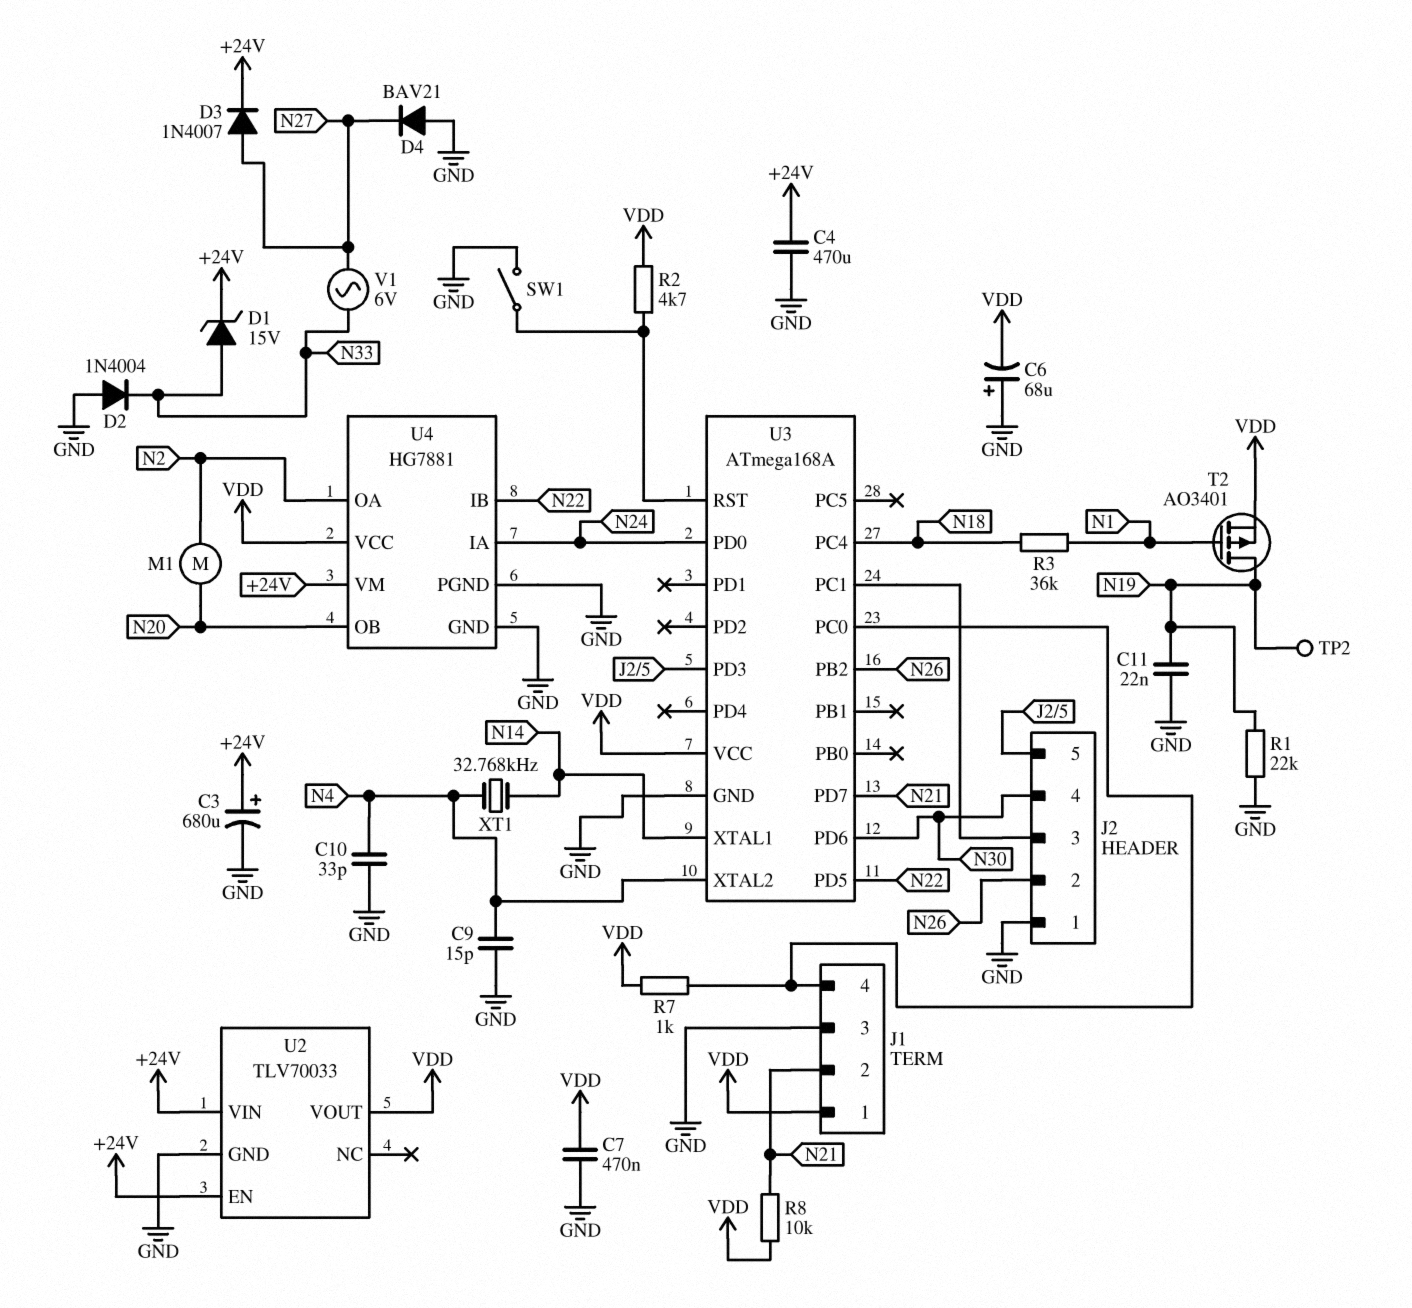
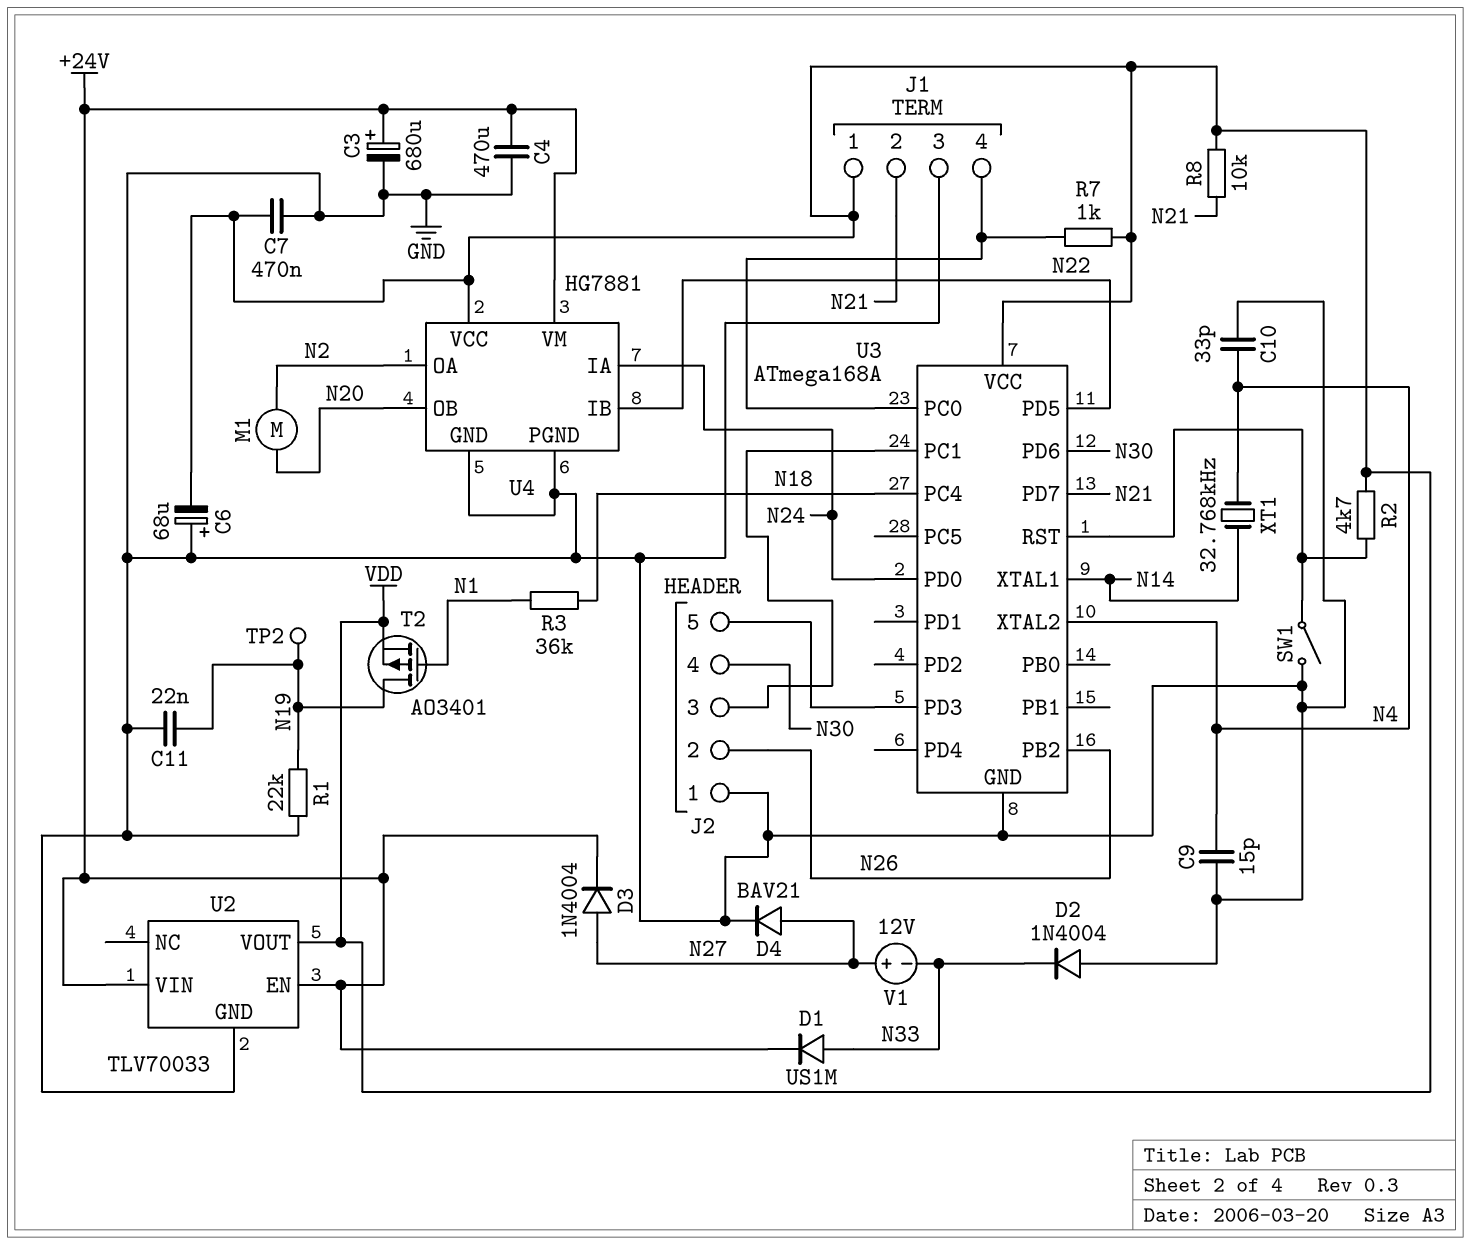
D1: zener 15V (A N33, K +24V) -> diode US1M (A N33, K +24V)
D3: diode 1N4007 (A N27, K +24V) -> diode 1N4004 (A N27, K +24V)
D4: diode BAV21 (A GND, K N27) -> diode BAV21 (A N27, K GND)
V1: AC 6V (N27, N33) -> 12V (plus N27, minus N33)

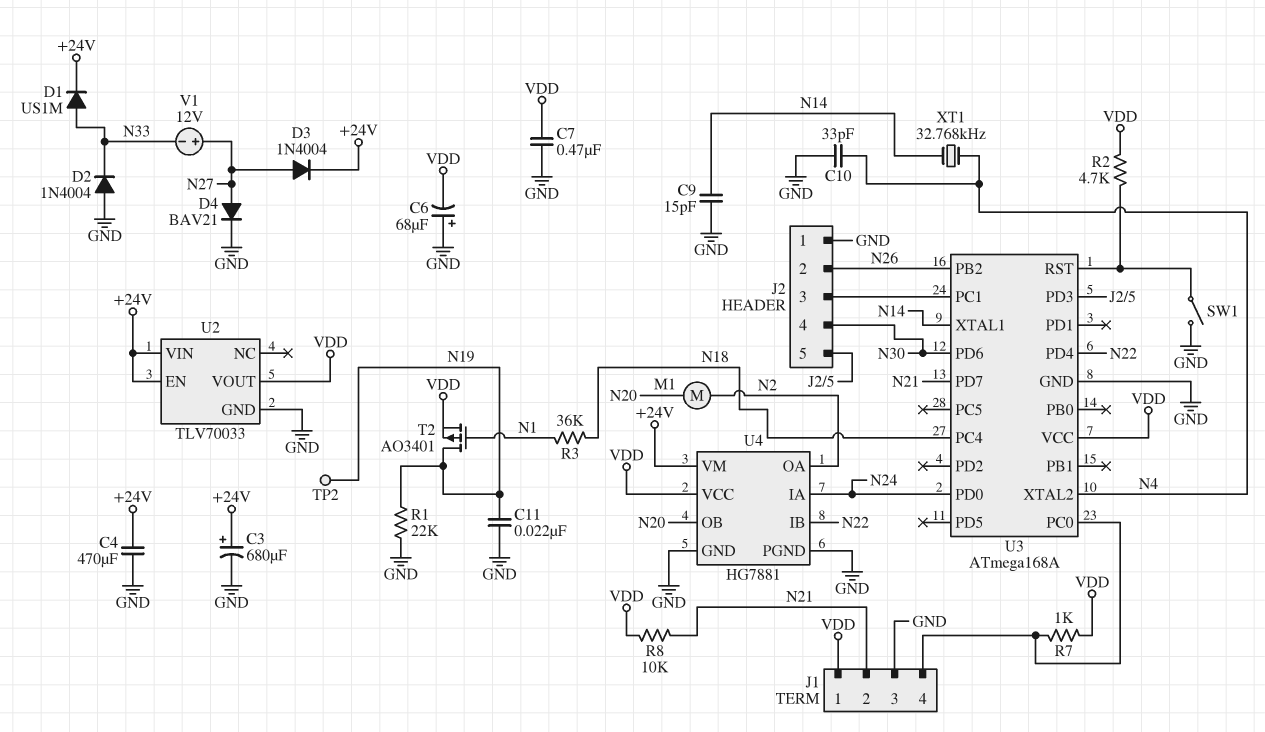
C9: 15pF (GND, N4) -> 15pF (GND, N14)
U3 pin PD4: none -> N22
U3 pin PD5: N22 -> none

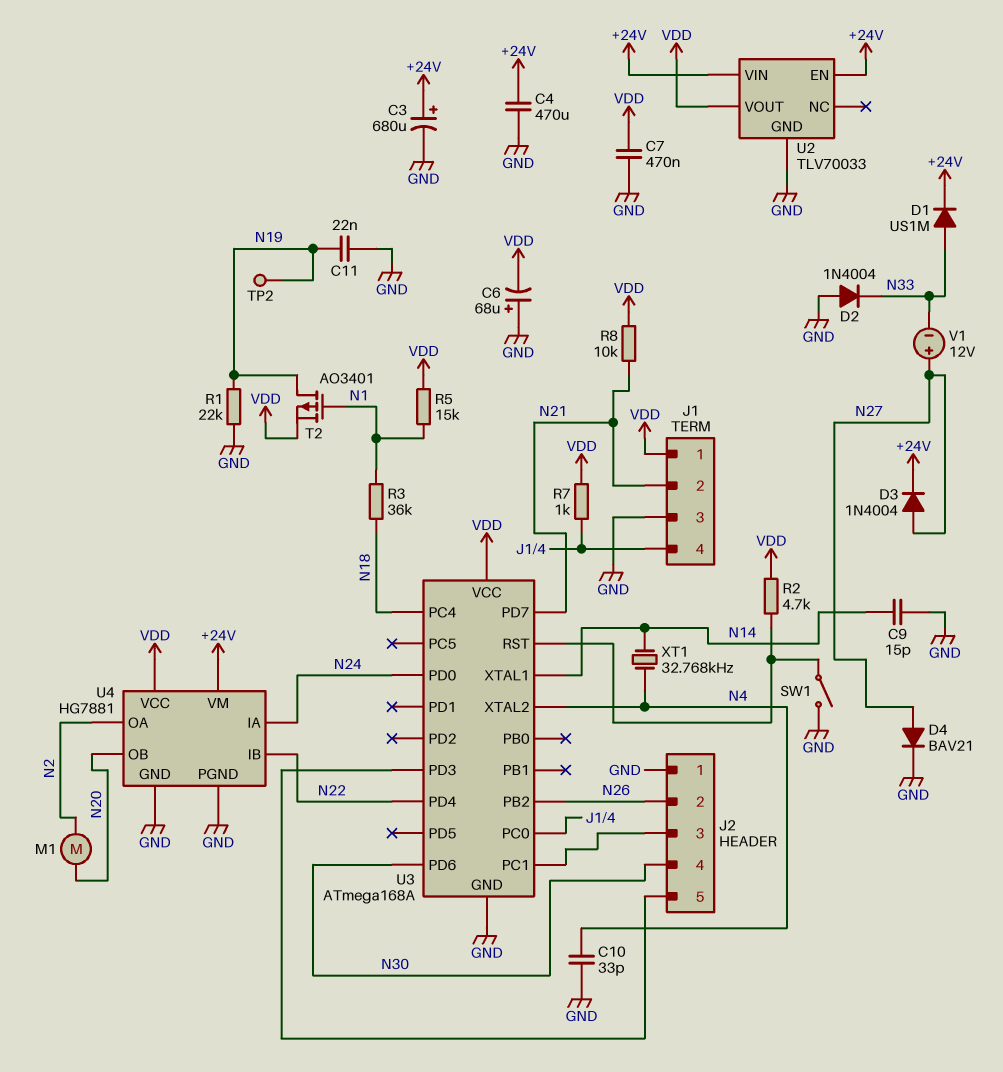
R5: none -> 15k (N1, VDD)

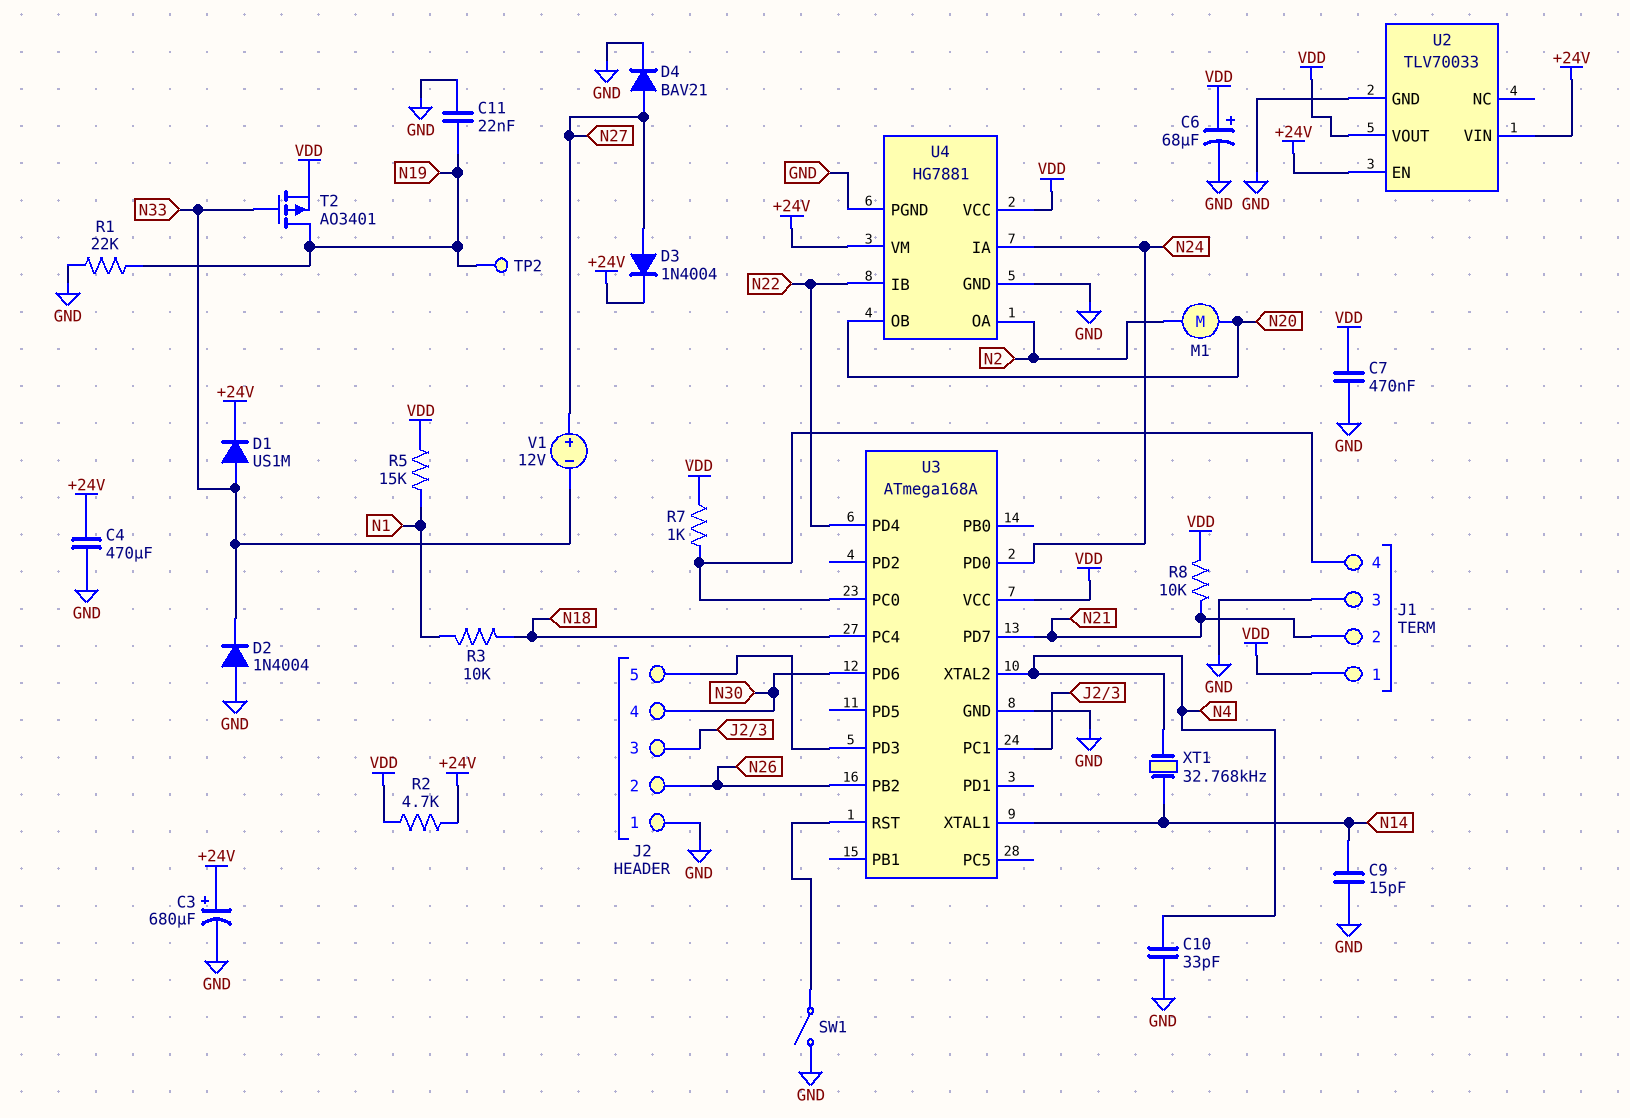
C6: 68uF (plus GND, minus VDD) -> 68uF (plus VDD, minus GND)
R2: 4.7k (U3/RST, VDD) -> 4.7k (+24V, VDD)
R3: 36k (N1, N18) -> 10k (N1, N18)
T2: PMOS AO3401 (G N1, D N19, S VDD) -> PMOS AO3401 (G N33, D N19, S VDD)

